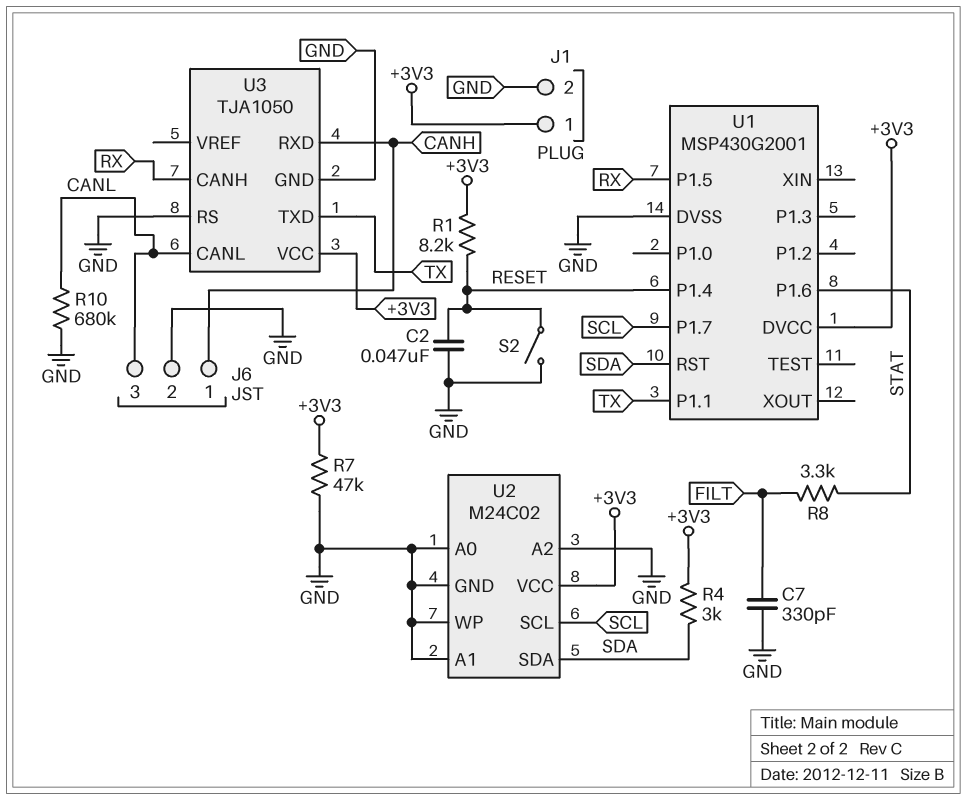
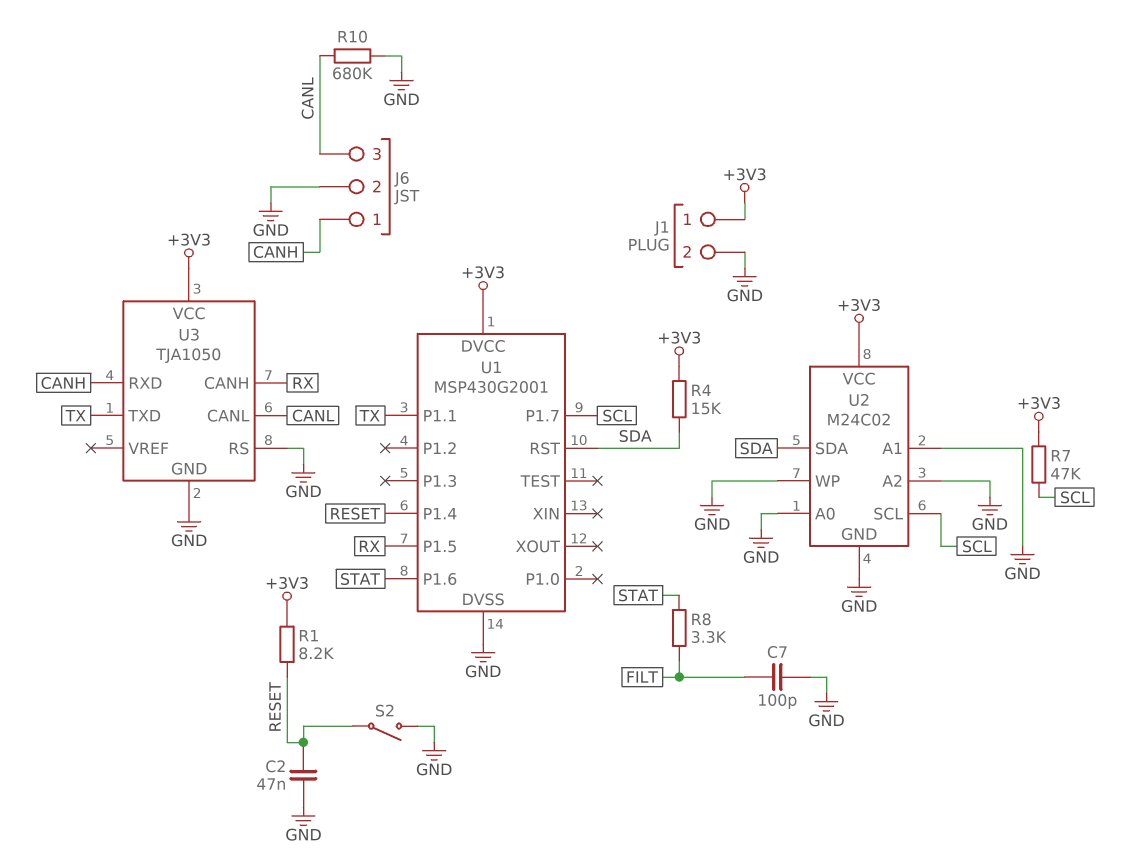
C7: 330pF (FILT, GND) -> 100pF (FILT, GND)
R4: 3k (+3V3, SDA) -> 15k (+3V3, SDA)
R7: 47k (+3V3, GND) -> 47k (+3V3, SCL)

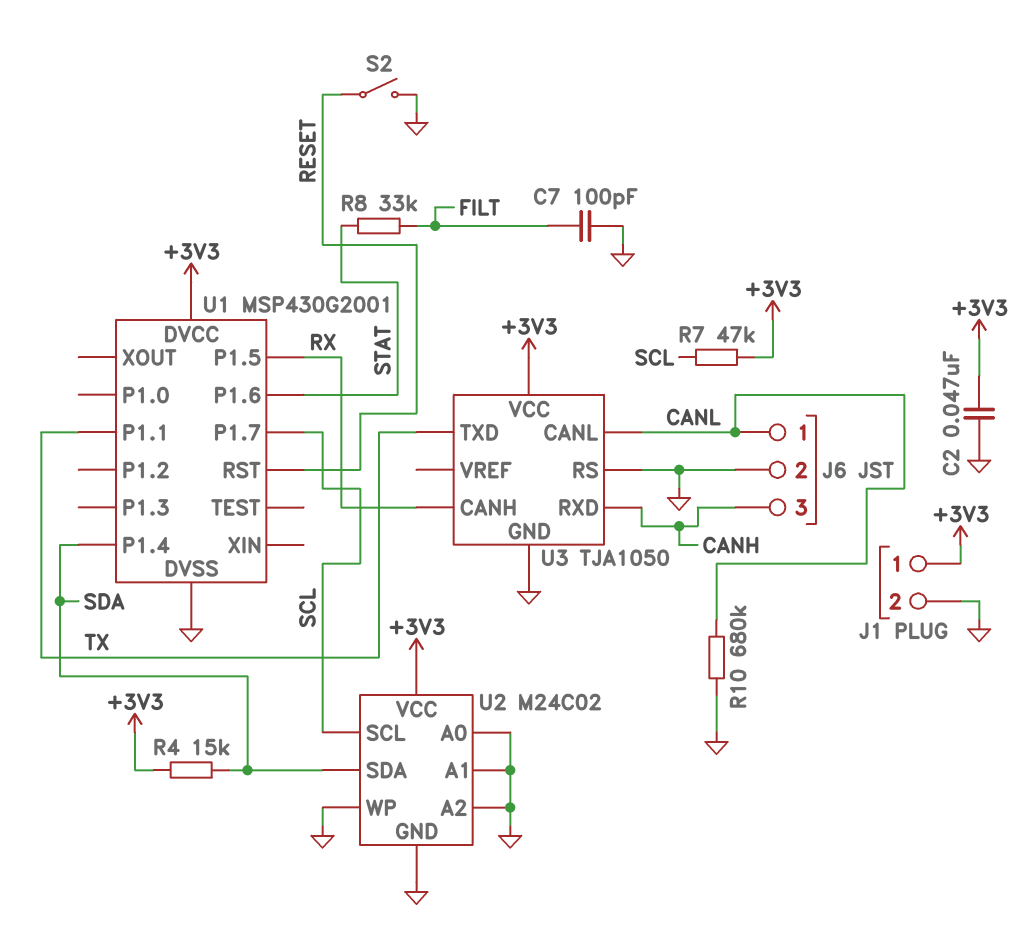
C2: 47nF (GND, RESET) -> 47nF (+3V3, GND)
J6 pin 1: CANH -> CANL
J6 pin 3: CANL -> CANH
R1: 8.2k (+3V3, RESET) -> none
R8: 3.3k (FILT, STAT) -> 33k (FILT, STAT)
U1 pin P1.4: RESET -> SDA
U1 pin RST: SDA -> RESET

